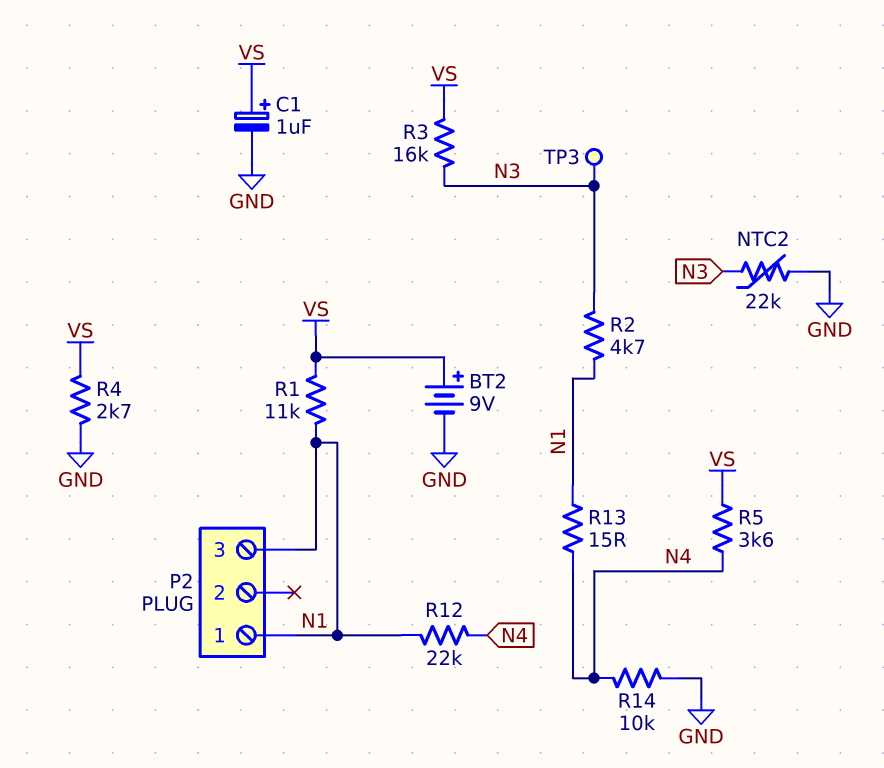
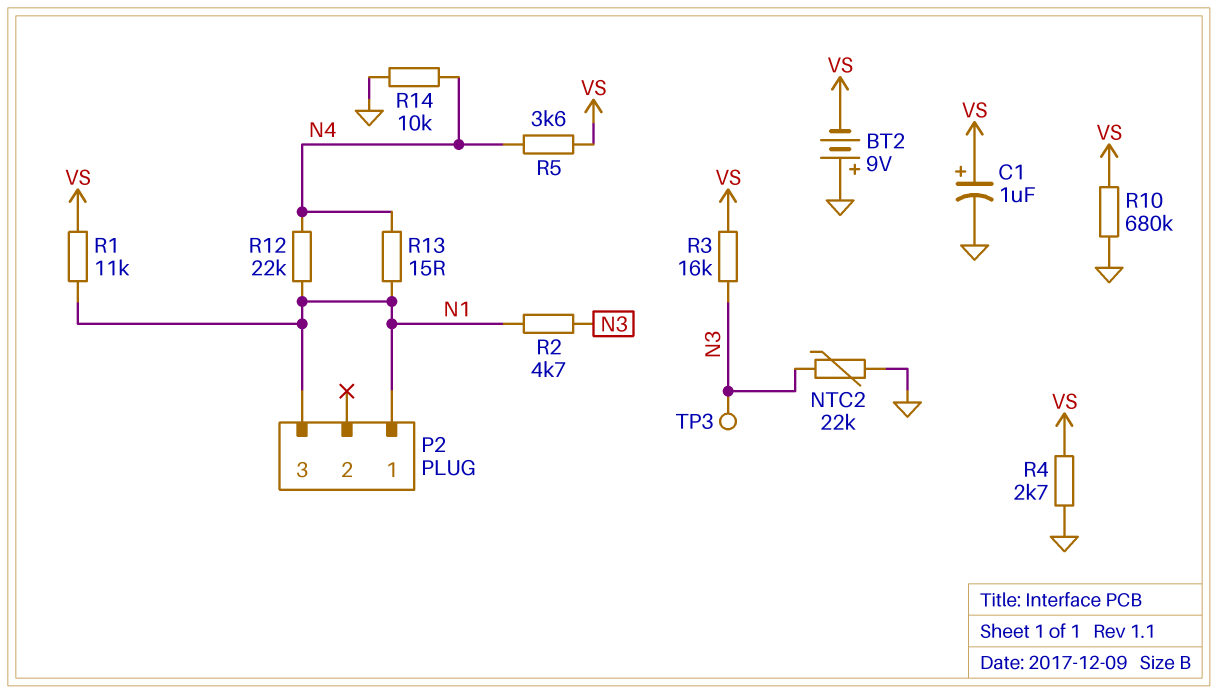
BT2: 9V (plus VS, minus GND) -> 9V (plus GND, minus VS)
R10: none -> 680k (GND, VS)

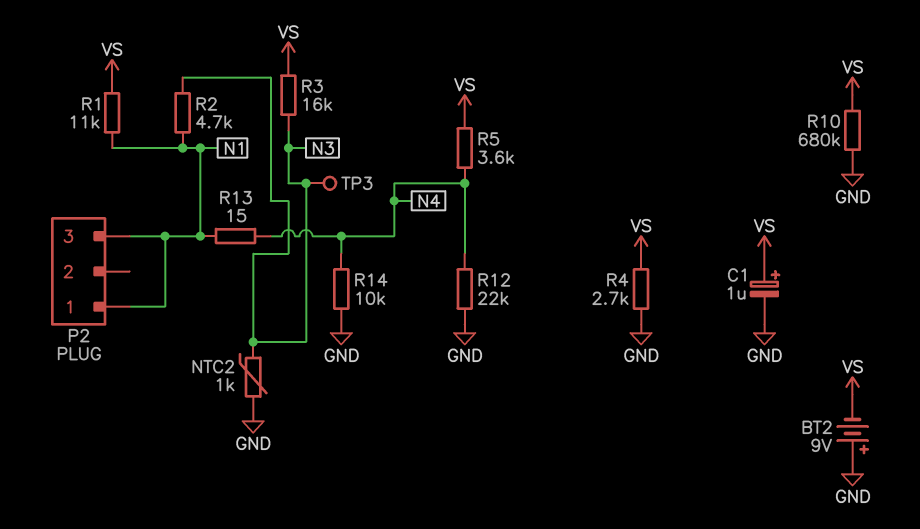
NTC2: 22k (GND, N3) -> 1k (GND, N3)
R12: 22k (N1, N4) -> 22k (GND, N4)

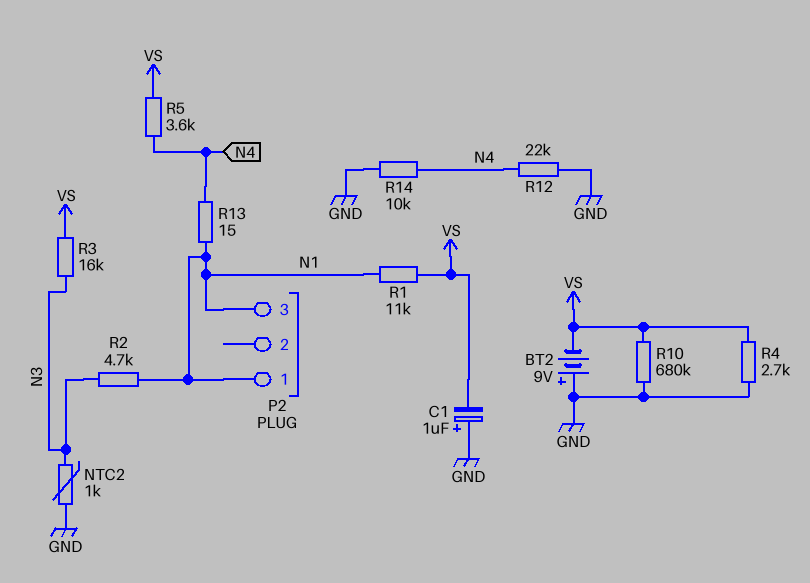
C1: 1uF (plus VS, minus GND) -> 1uF (plus GND, minus VS)
TP3: test point (N3) -> none

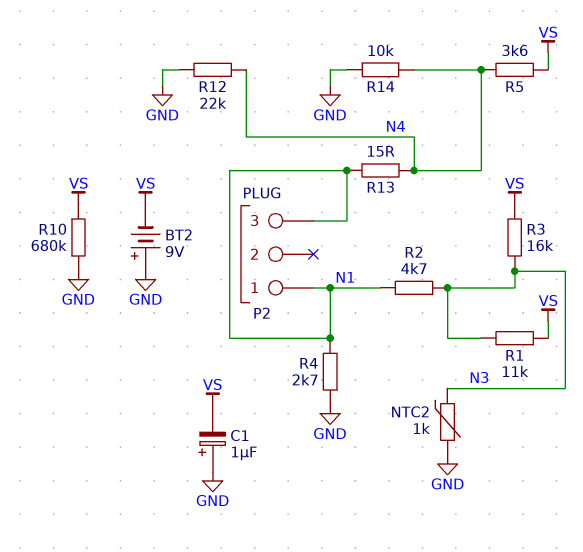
R1: 11k (N1, VS) -> 11k (N3, VS)
R4: 2.7k (GND, VS) -> 2.7k (GND, N1)

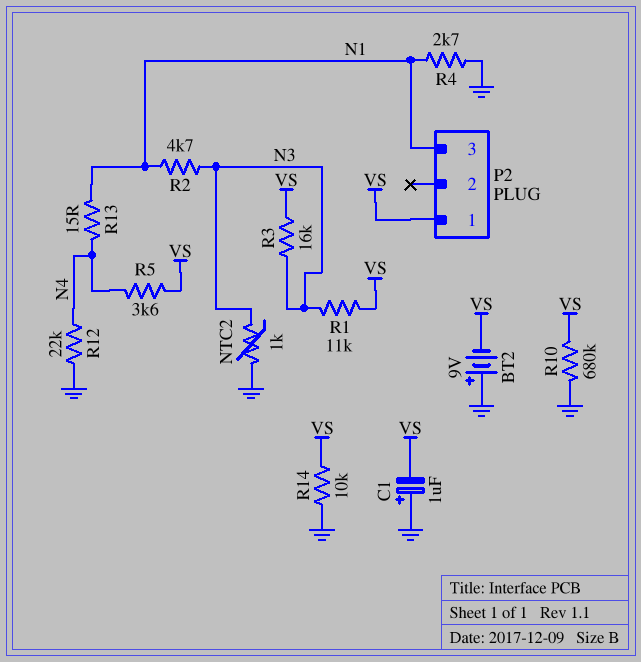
P2 pin 1: N1 -> VS
R14: 10k (GND, N4) -> 10k (GND, VS)

